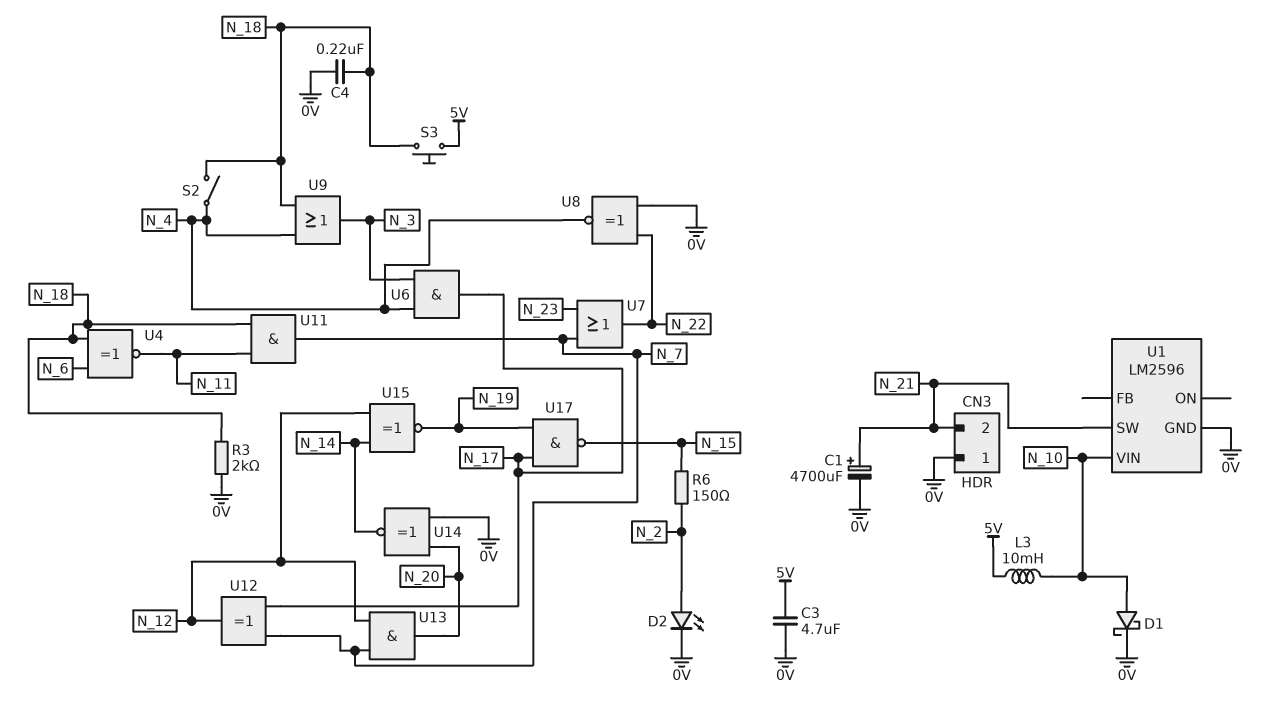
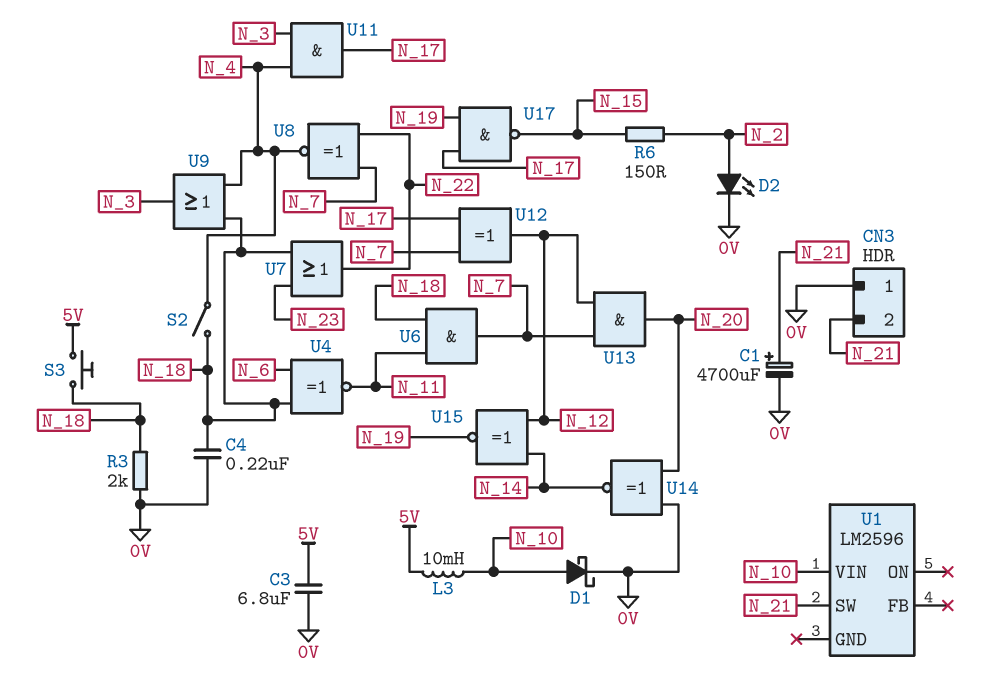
C3: 4.7uF (0V, 5V) -> 6.8uF (0V, 5V)
U1 pin GND: 0V -> none
U6: AND (in N_3, in N_4, out N_17) -> AND (in N_11, in N_18, out N_7)
U7: OR (in N_7, in N_23, out N_22) -> OR (in N_18, in N_23, out N_22)
U8: XNOR (in 0V, in N_22, out N_4) -> XNOR (in N_7, in N_22, out N_4)
U11: AND (in N_11, in N_18, out N_7) -> AND (in N_3, in N_4, out N_17)

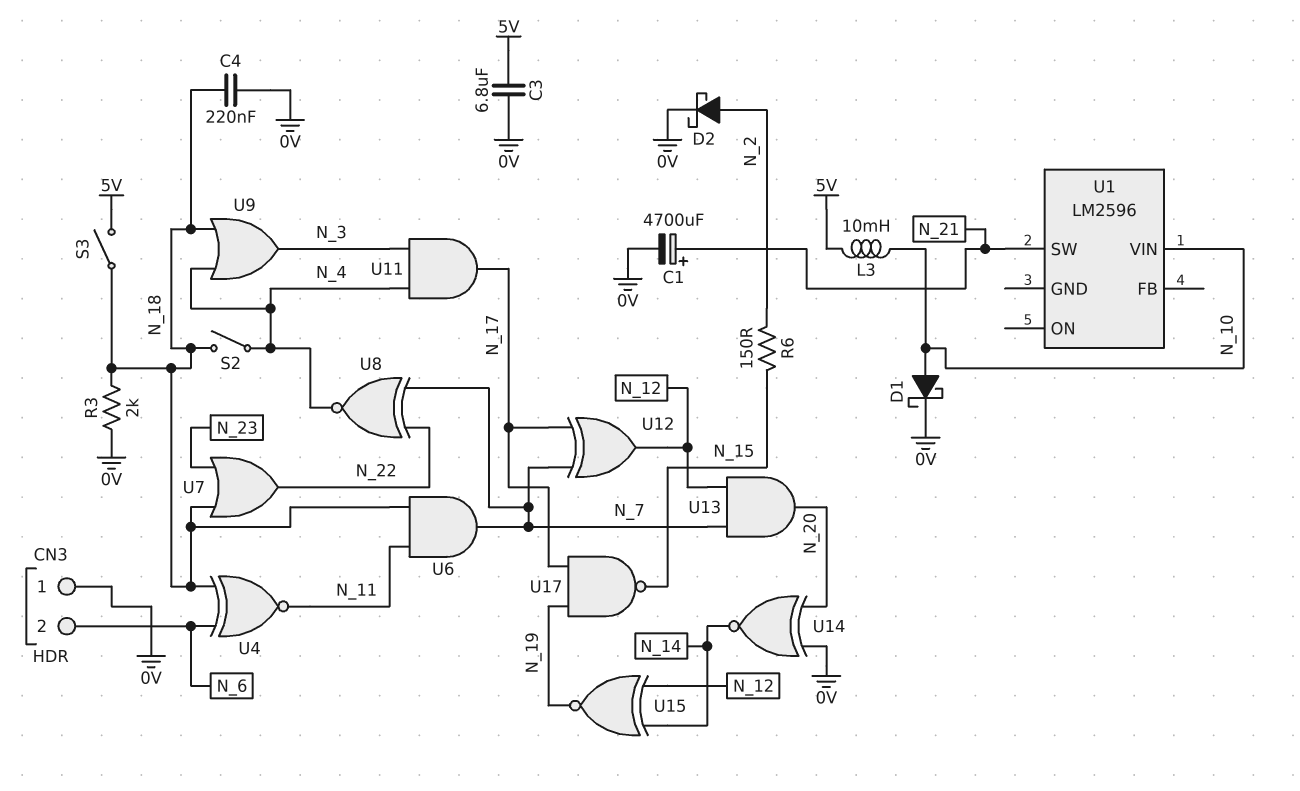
CN3 pin 2: N_21 -> N_6
D2: LED (A N_2, K 0V) -> schottky (A N_2, K 0V)
S3: button (5V, N_18) -> switch (5V, N_18)

